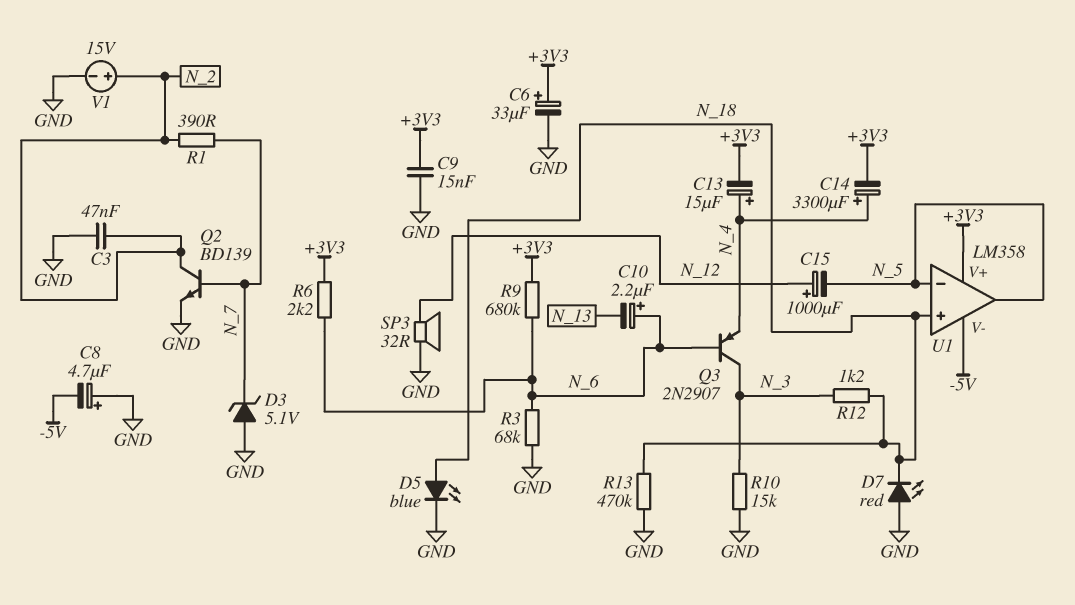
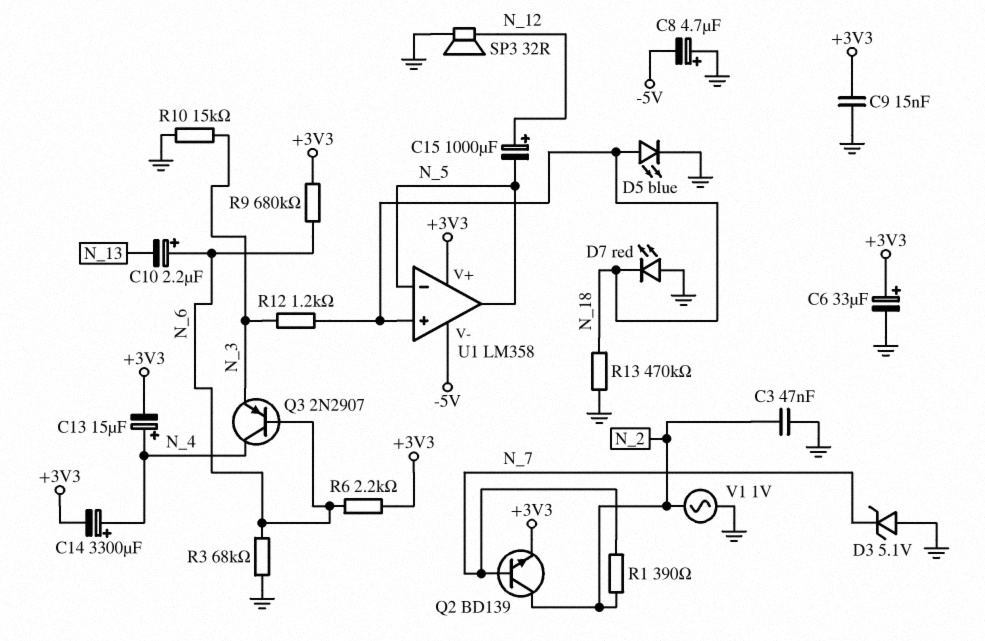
Q2: NPN BD139 (B N_7, C N_2, E GND) -> NPN BD139 (B N_7, C N_2, E +3V3)
Q3: PNP 2N2907 (B N_6, C N_3, E N_4) -> PNP 2N2907 (B N_6, C N_4, E N_3)
V1: 15V (plus N_2, minus GND) -> AC 1V (GND, N_2)

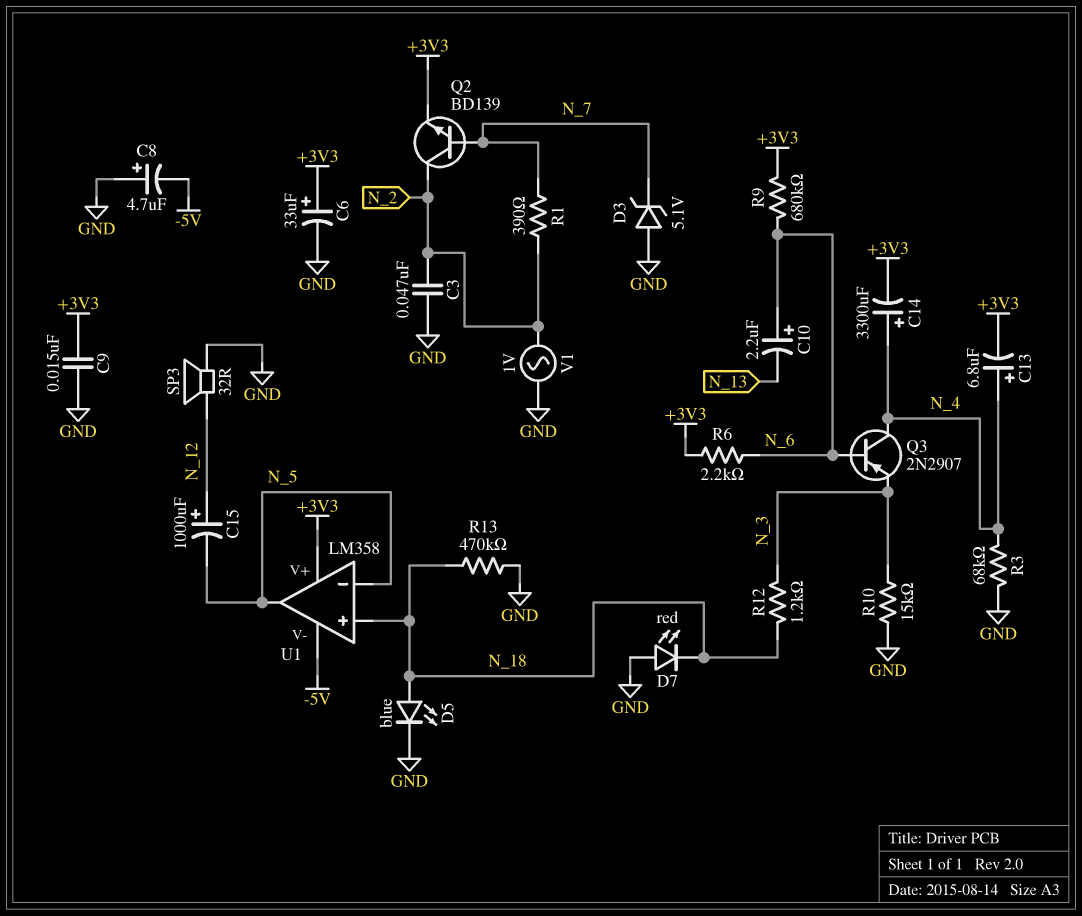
C13: 15uF (plus N_4, minus +3V3) -> 6.8uF (plus N_4, minus +3V3)
R3: 68k (GND, N_6) -> 68k (GND, N_4)

